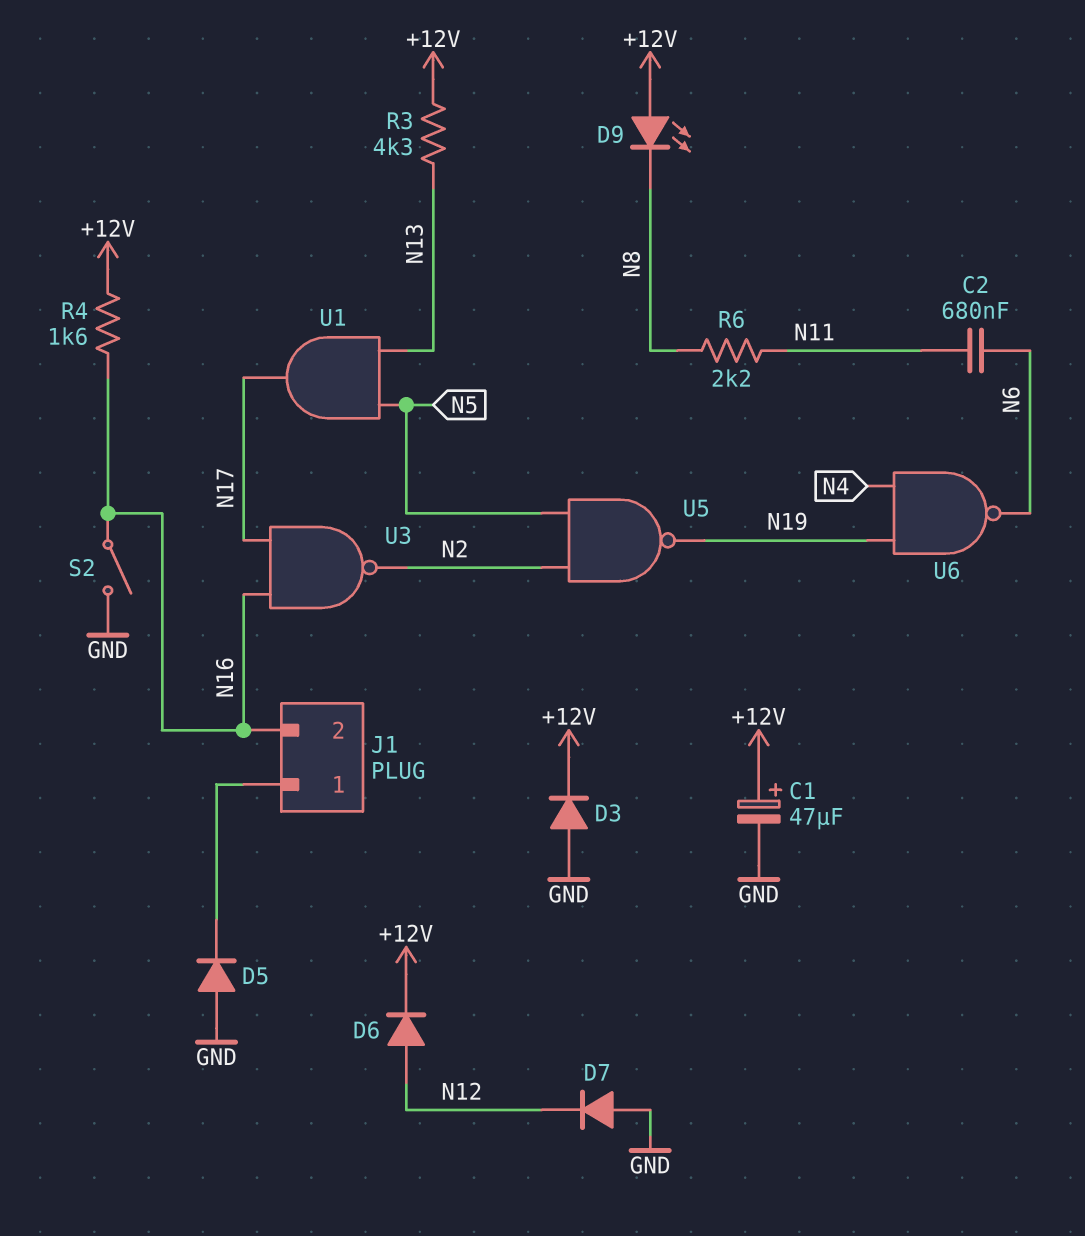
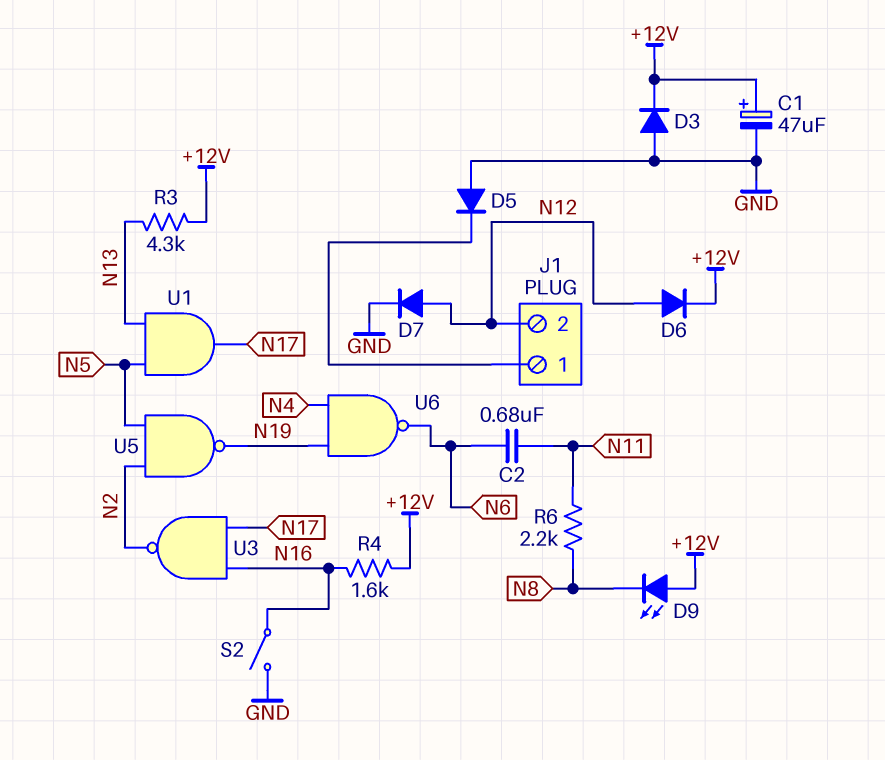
D7: diode (A GND, K N12) -> diode (A N12, K GND)
J1 pin 2: N16 -> N12

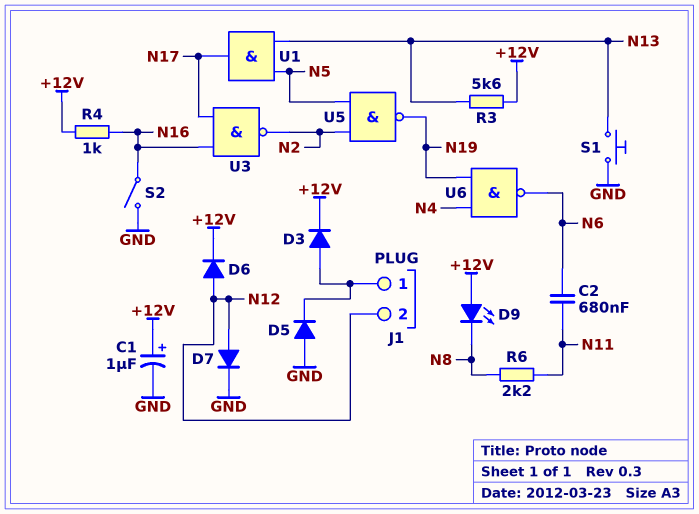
C1: 47uF (plus +12V, minus GND) -> 1uF (plus +12V, minus GND)
D3: diode (A GND, K +12V) -> diode (A J1/1, K +12V)
R3: 4.3k (+12V, N13) -> 5.6k (+12V, N13)
R4: 1.6k (+12V, N16) -> 1k (+12V, N16)
S1: none -> button (GND, N13)

